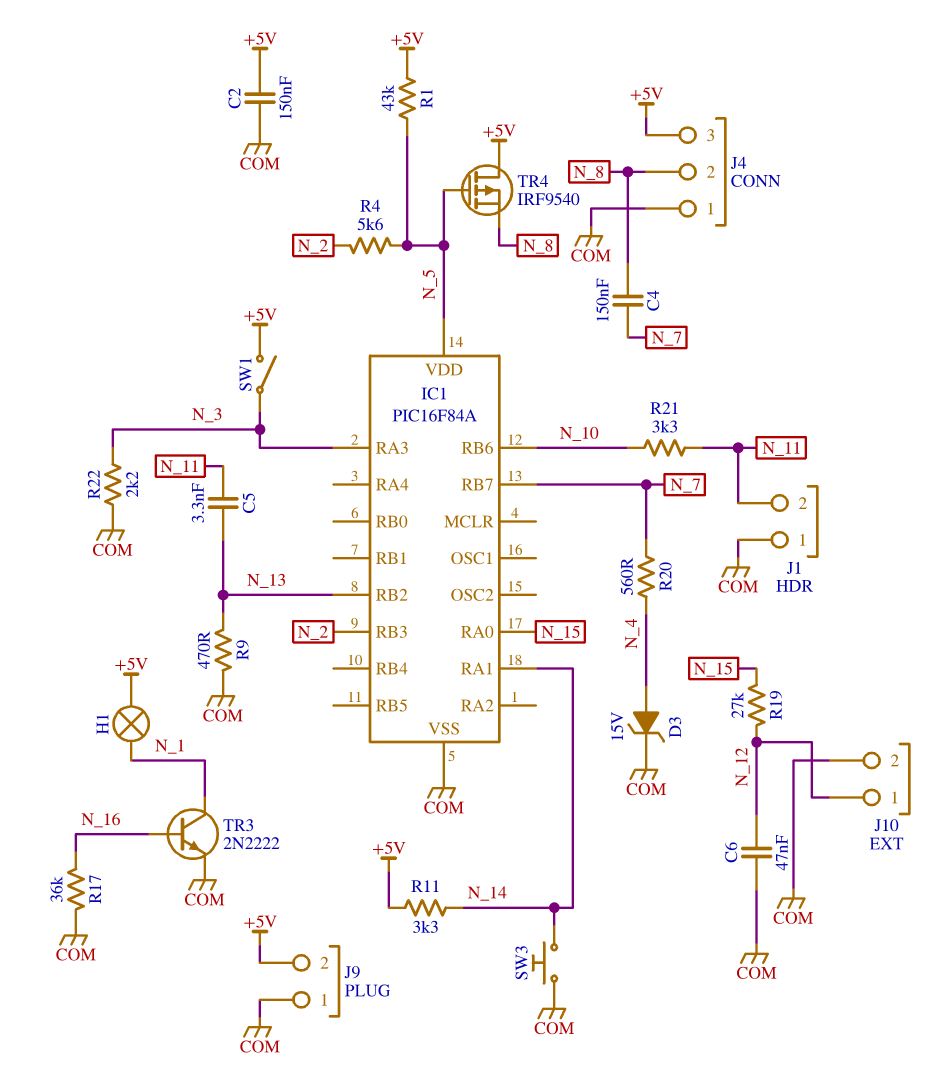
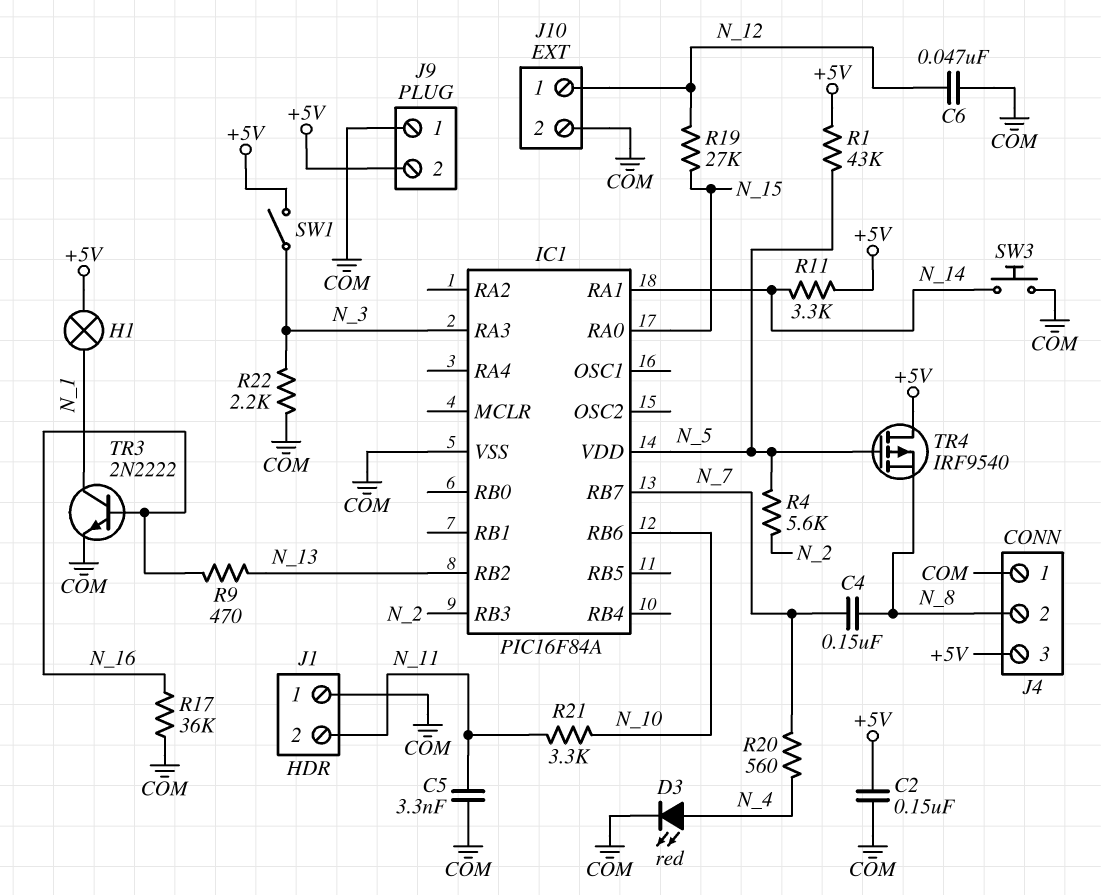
C5: 3.3nF (N_11, N_13) -> 3.3nF (COM, N_11)
D3: zener 15V (A N_4, K COM) -> LED red (A N_4, K COM)
R9: 470 (COM, N_13) -> 470 (N_13, N_16)

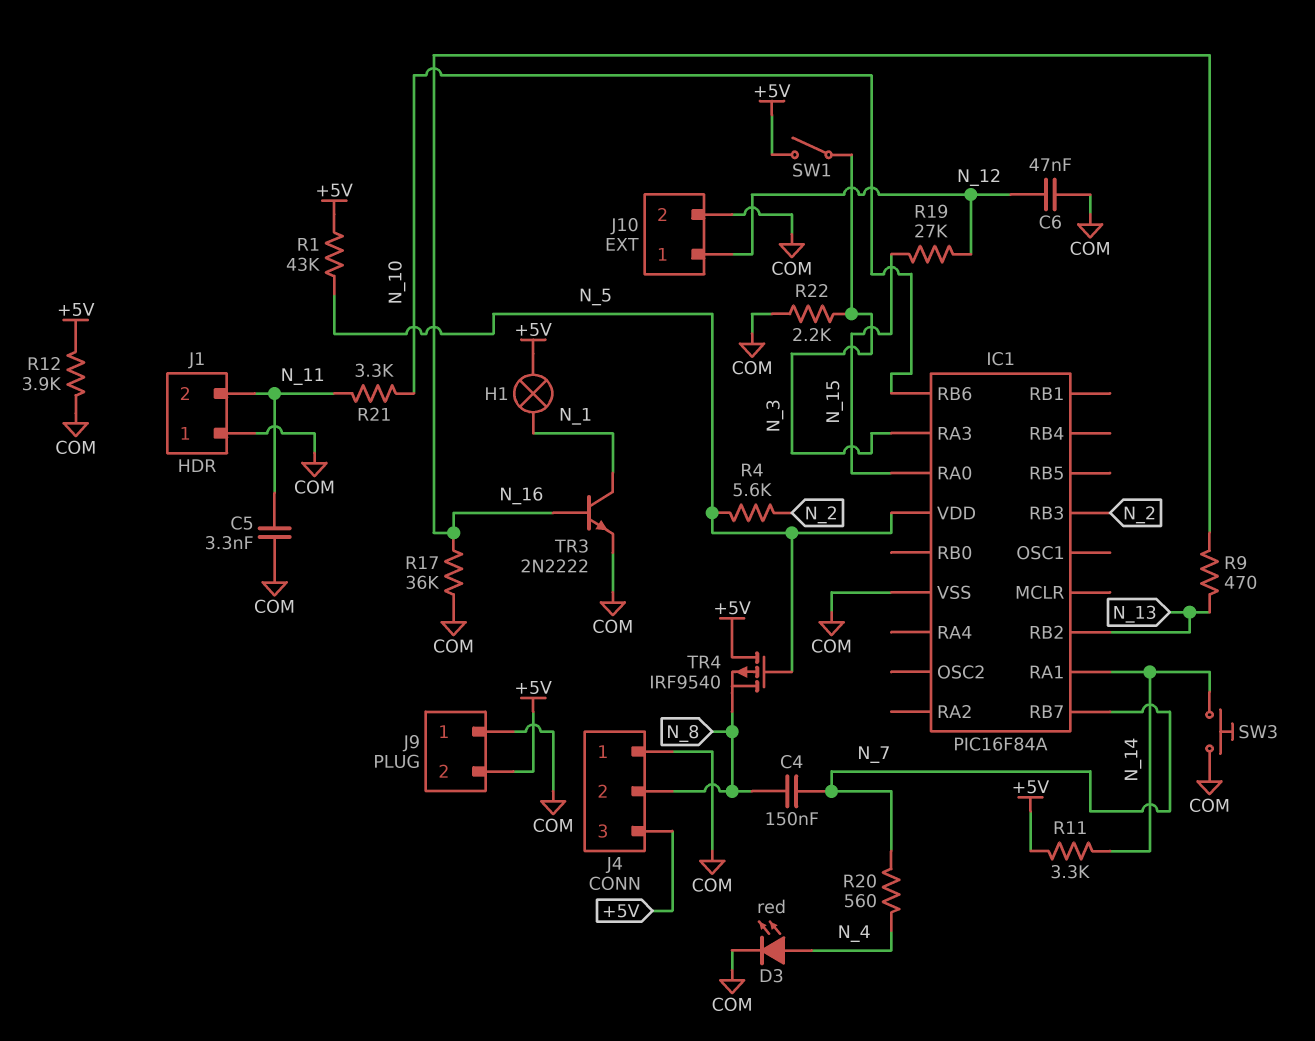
C2: 150nF (+5V, COM) -> none
R12: none -> 3.9k (+5V, COM)

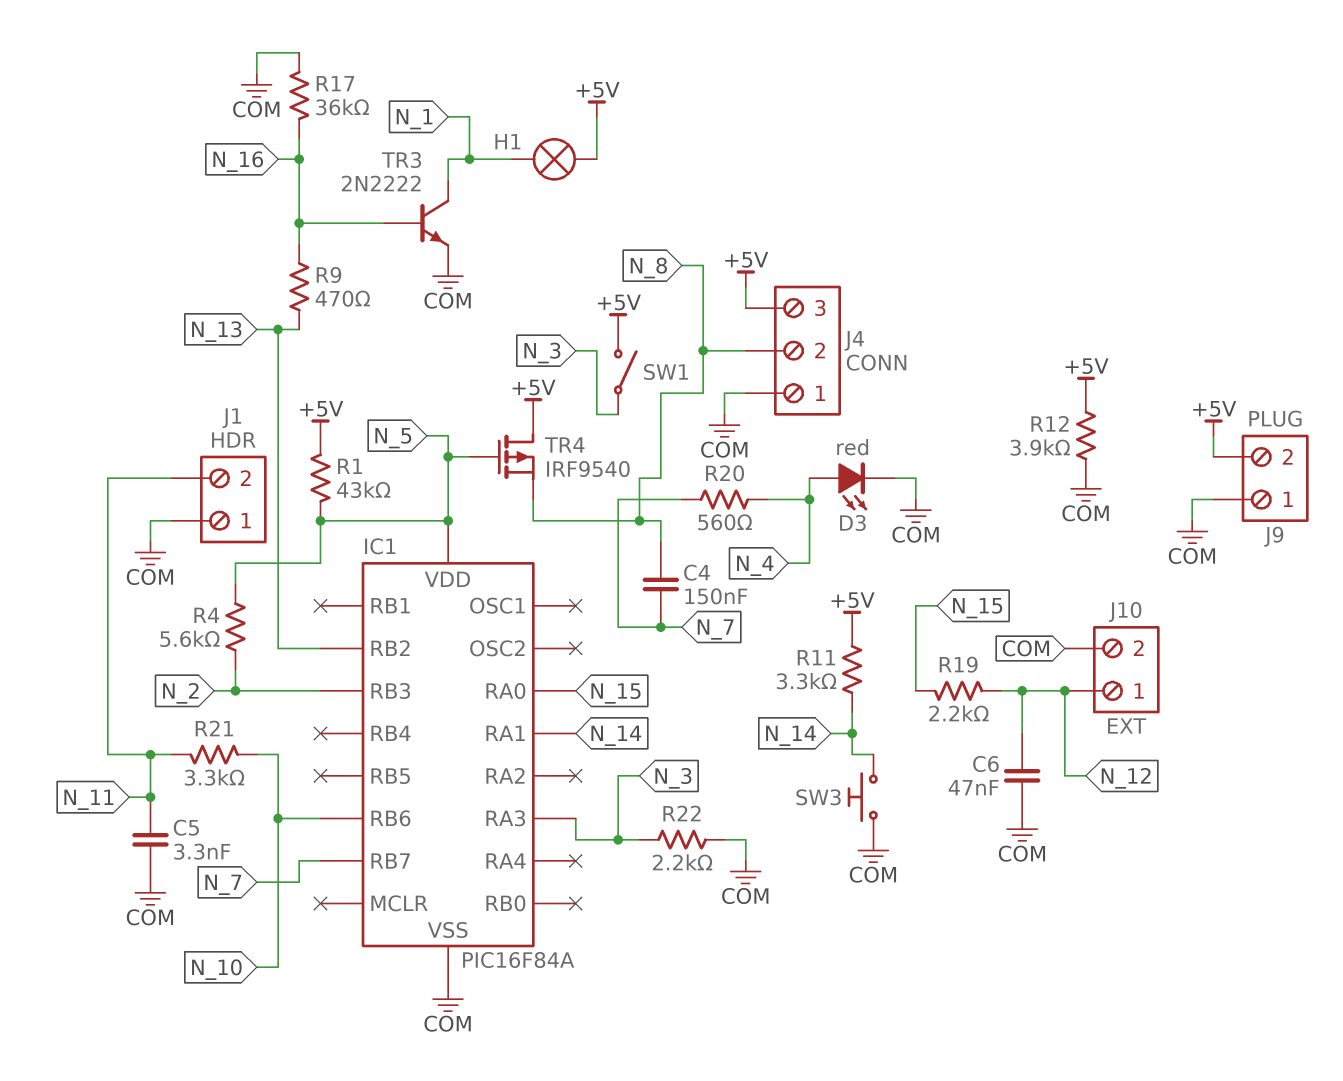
R19: 27k (N_12, N_15) -> 2.2k (N_12, N_15)

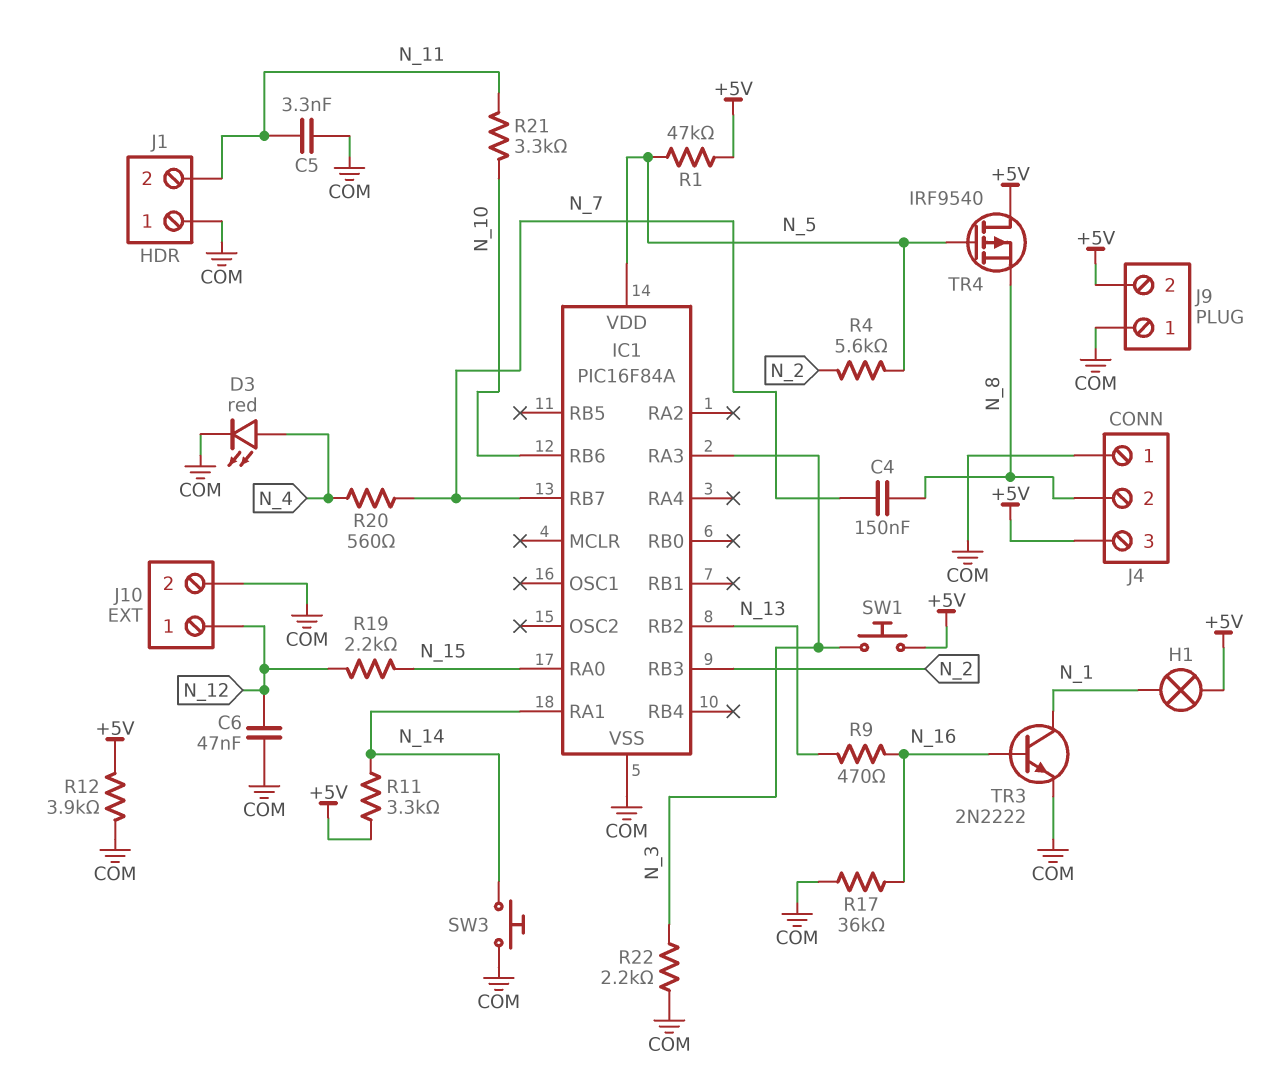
R1: 43k (+5V, N_5) -> 47k (+5V, N_5)
SW1: switch (+5V, N_3) -> button (+5V, N_3)

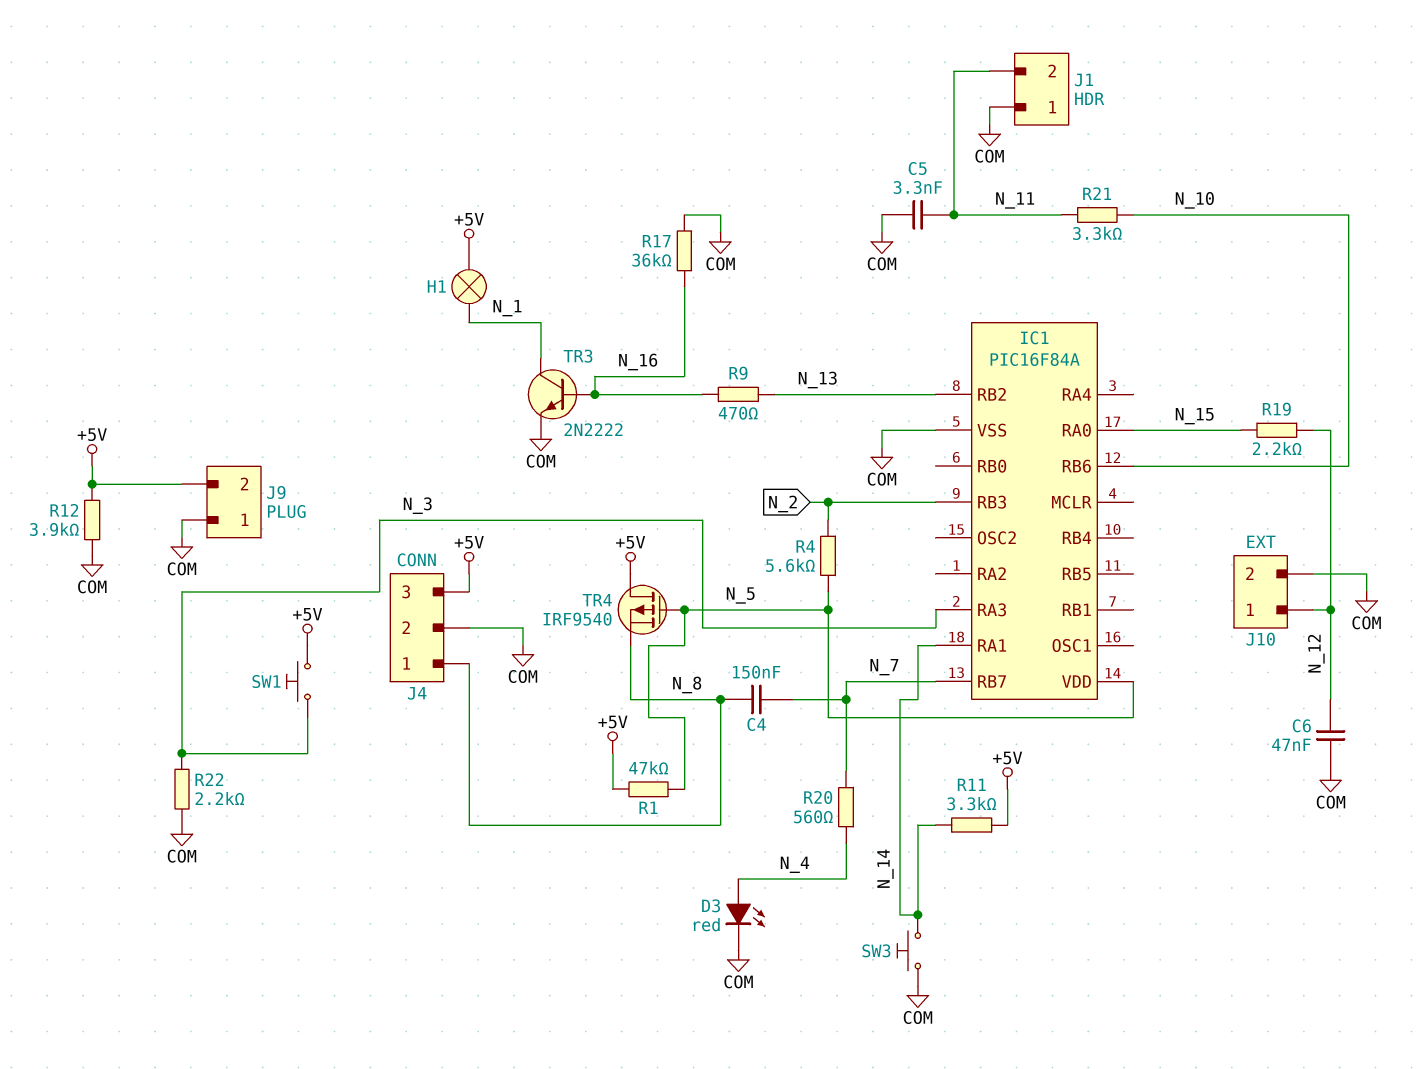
J4 pin 1: COM -> N_8
J4 pin 2: N_8 -> COM

